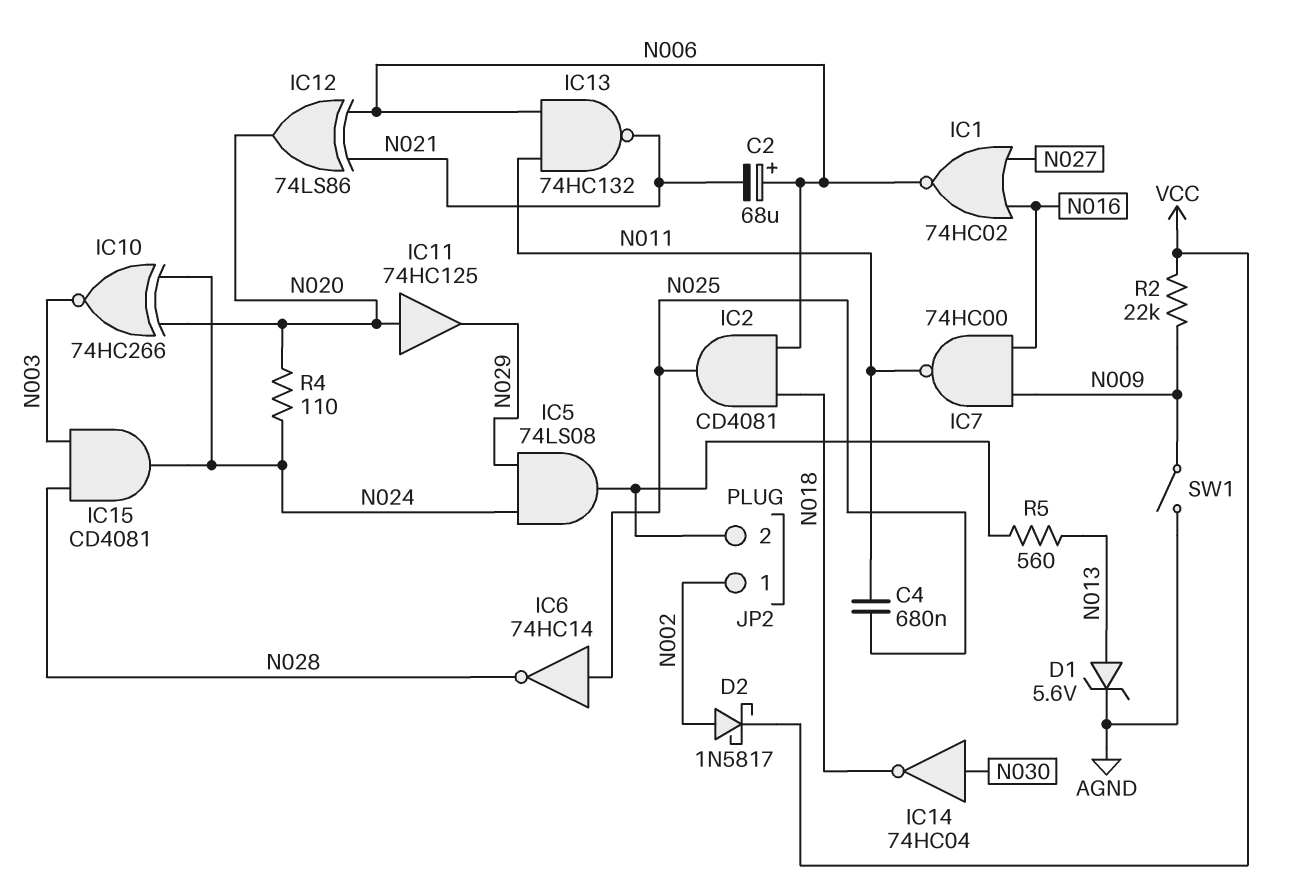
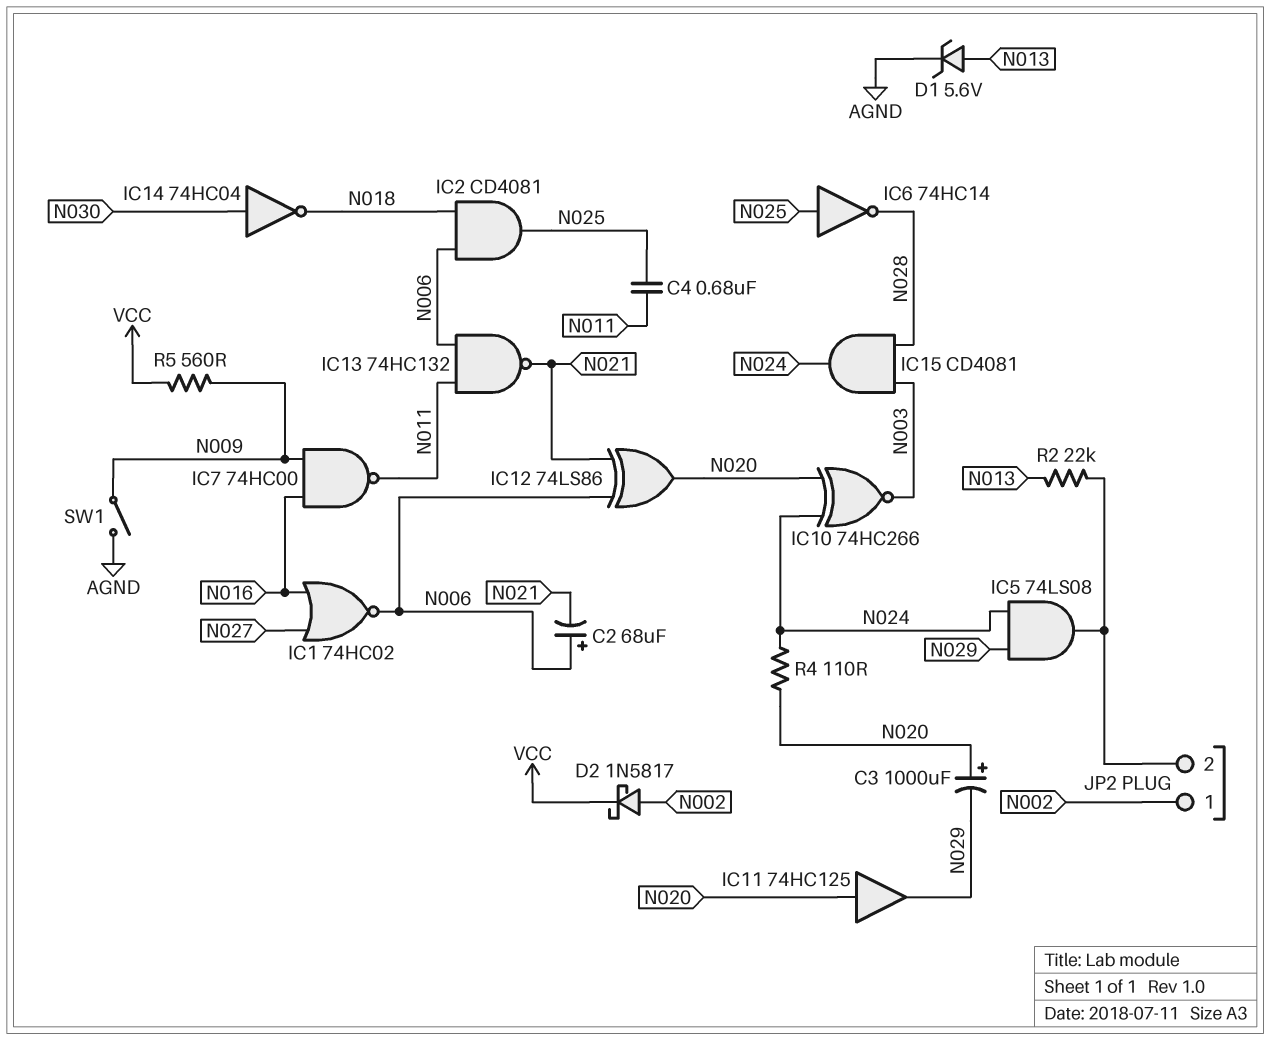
C3: none -> 1000uF (plus N020, minus N029)
R2: 22k (N009, VCC) -> 22k (JP2/2, N013)
R5: 560 (JP2/2, N013) -> 560 (N009, VCC)

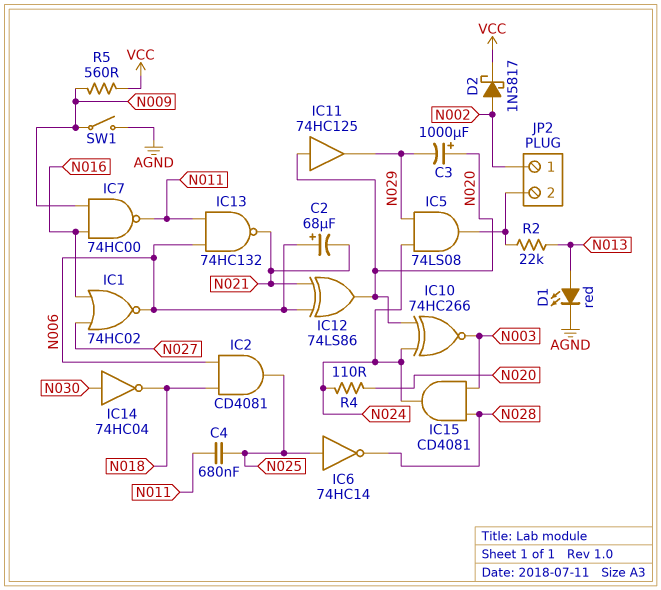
D1: zener 5.6V (A N013, K AGND) -> LED red (A N013, K AGND)

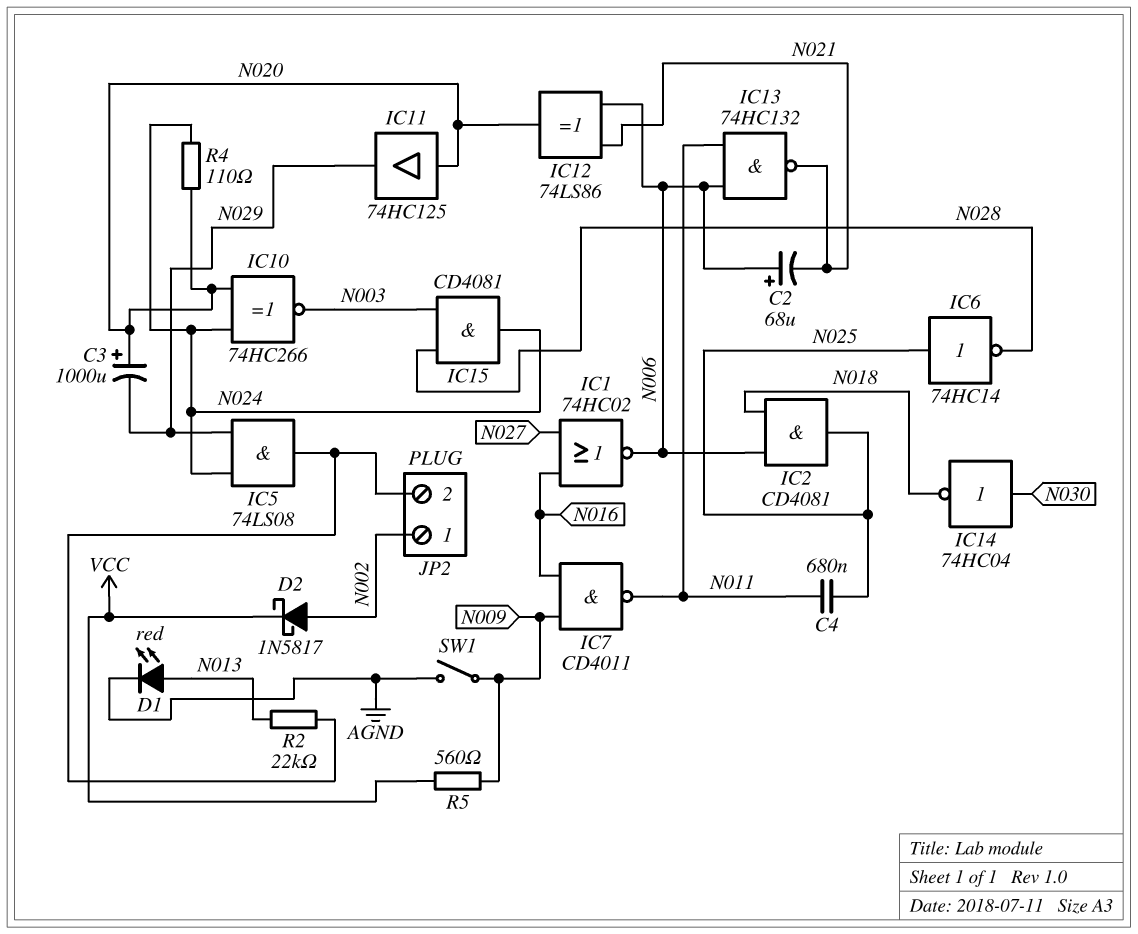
IC7: NAND 74HC00 (in N009, in N016, out N011) -> NAND CD4011 (in N009, in N016, out N011)

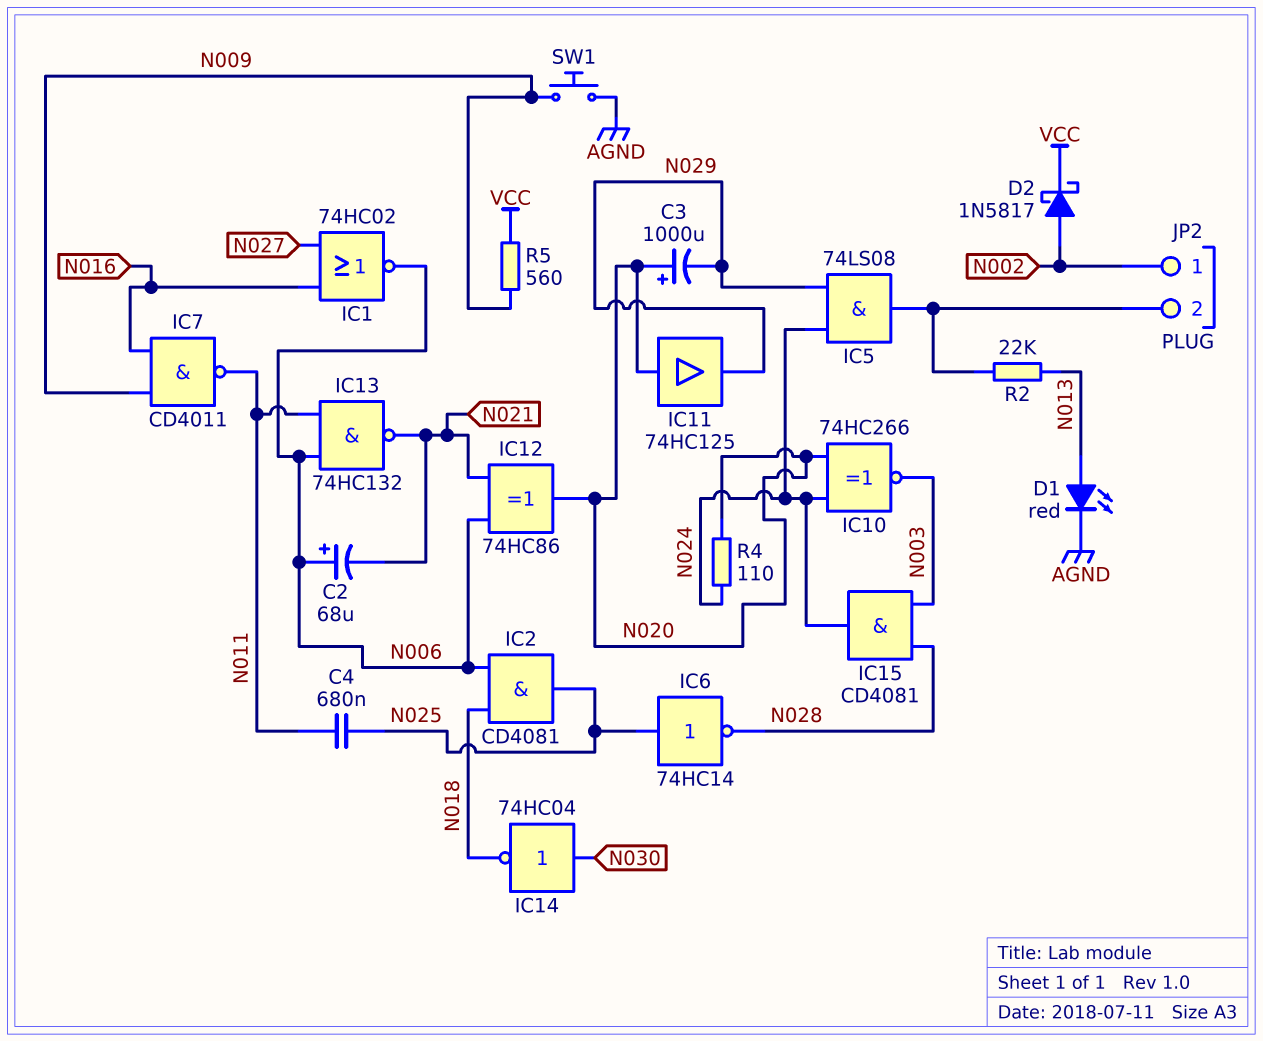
IC12: XOR 74LS86 (in N006, in N021, out N020) -> XOR 74HC86 (in N006, in N021, out N020)
SW1: switch (AGND, N009) -> button (AGND, N009)

